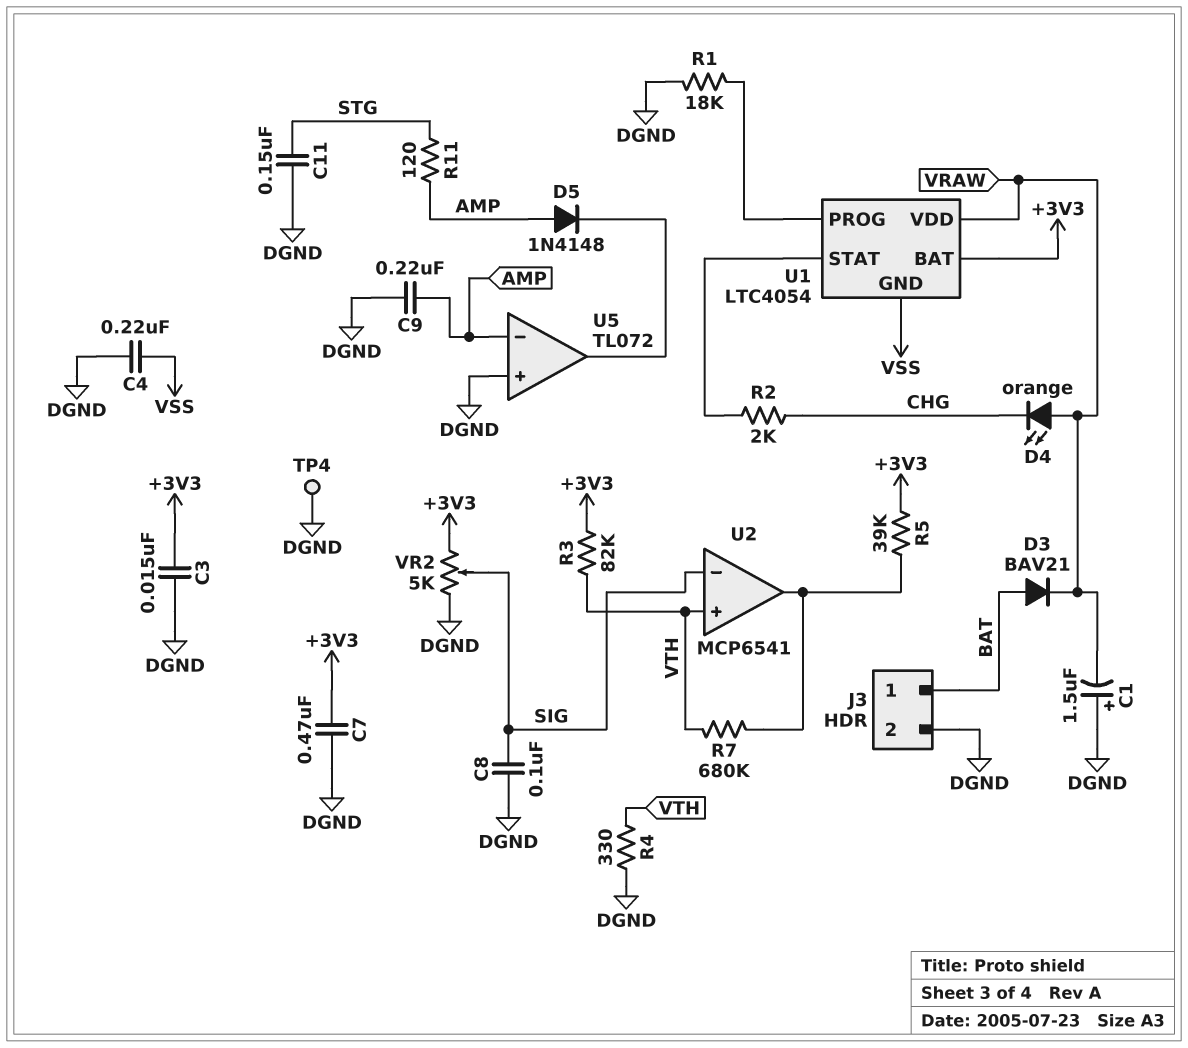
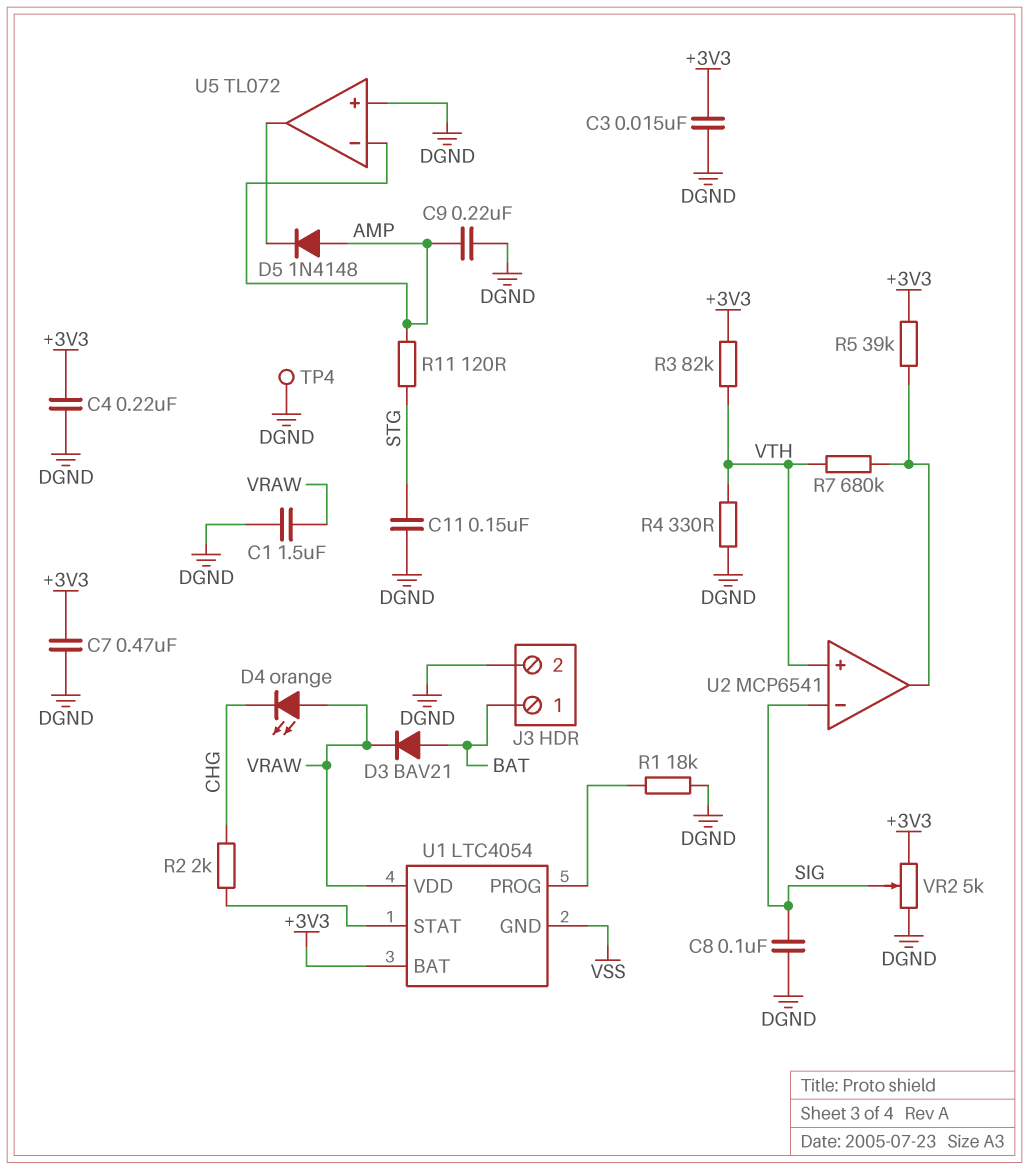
C1: 1.5uF (plus DGND, minus VRAW) -> 1.5uF (DGND, VRAW)
C4: 220nF (DGND, VSS) -> 220nF (+3V3, DGND)

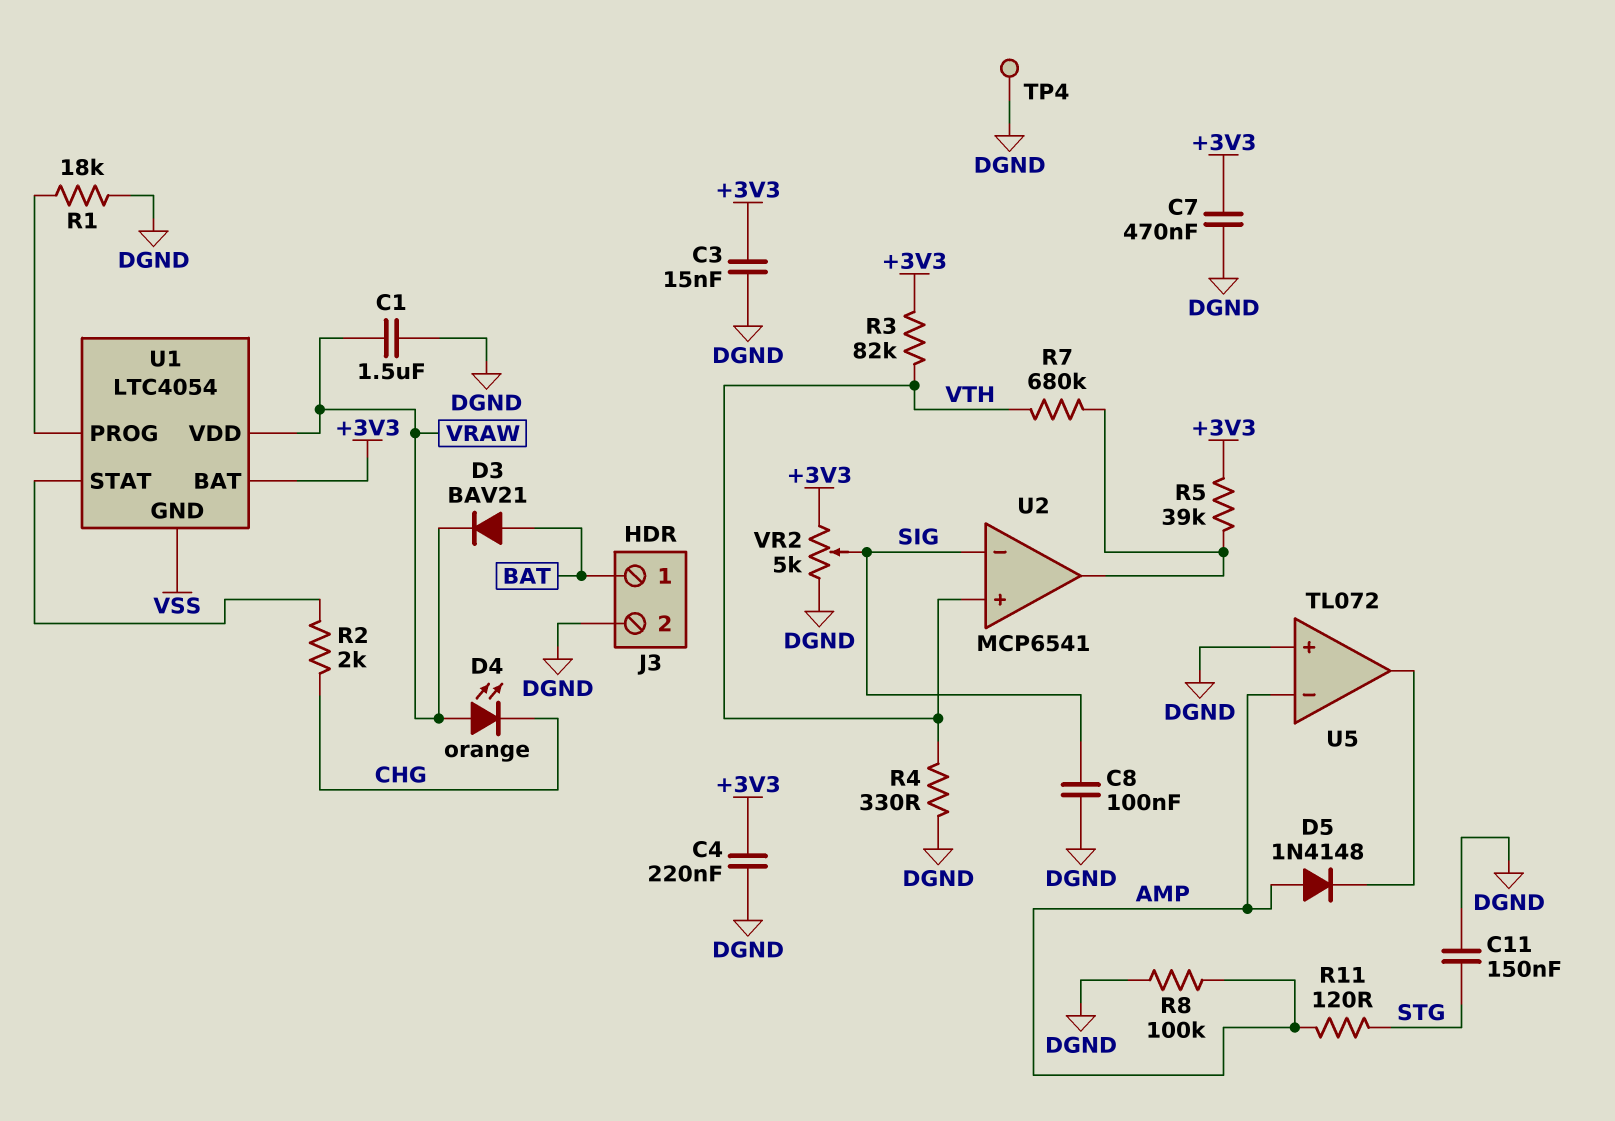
C9: 220nF (AMP, DGND) -> none
R8: none -> 100k (AMP, DGND)

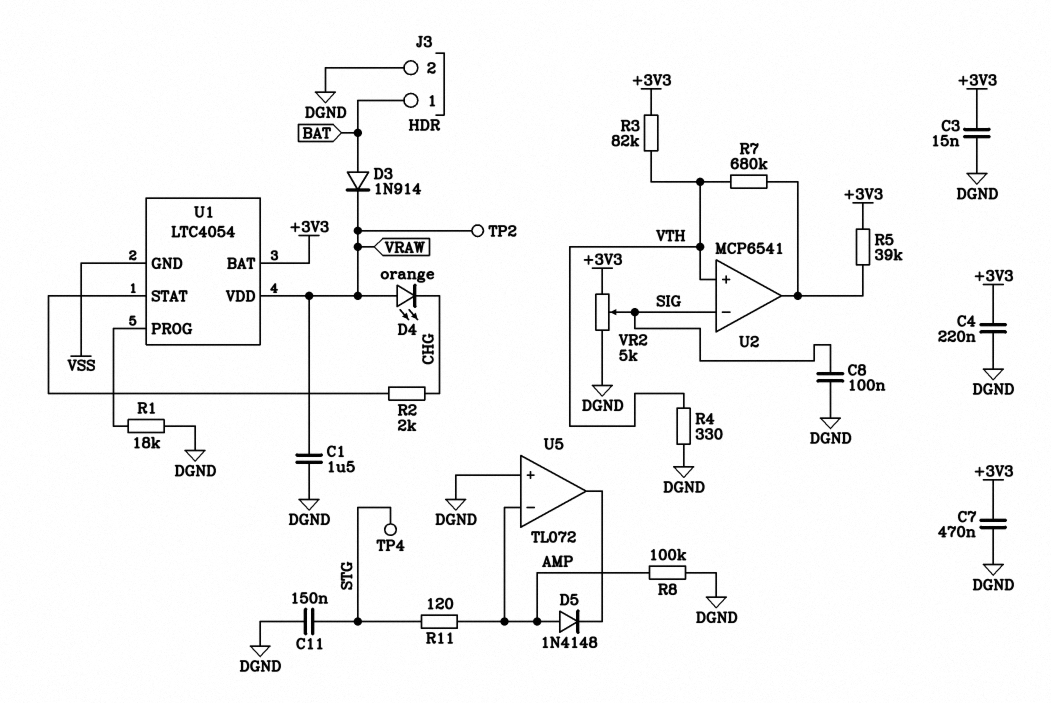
D3: diode BAV21 (A BAT, K VRAW) -> diode 1N914 (A BAT, K VRAW)
TP2: none -> test point (VRAW)
TP4: test point (DGND) -> test point (STG)

